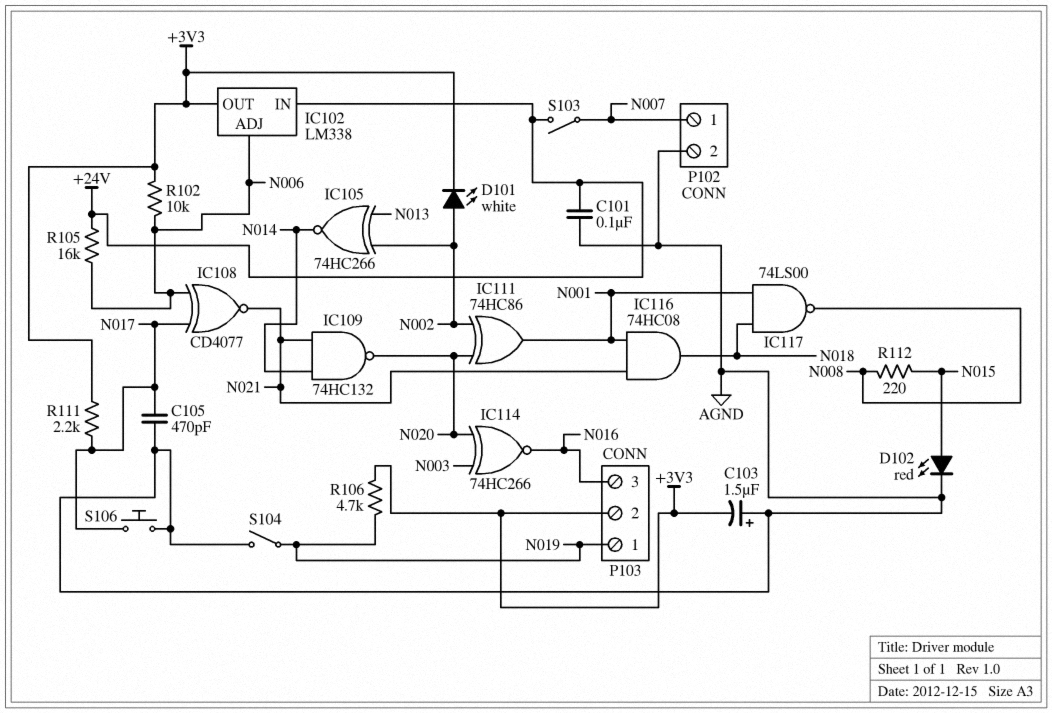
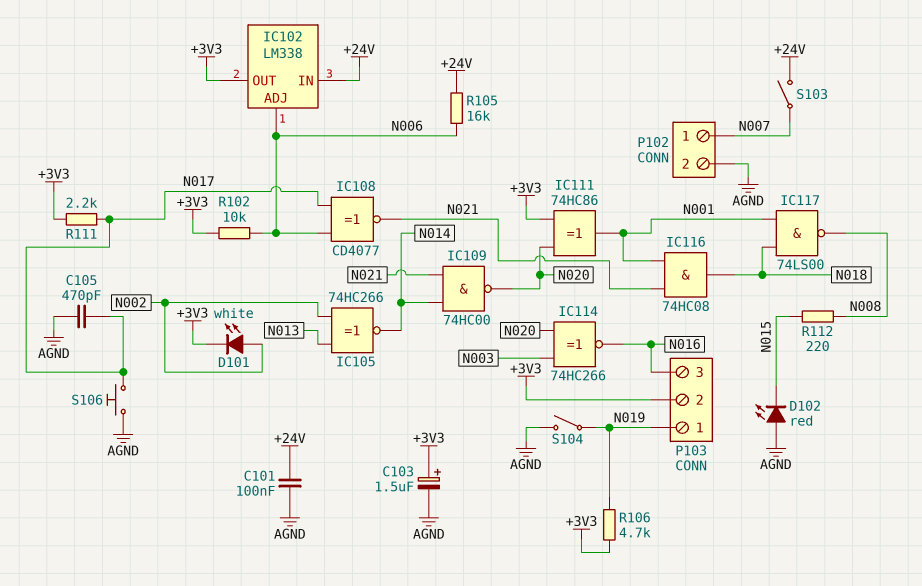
C103: 1.5uF (plus AGND, minus +3V3) -> 1.5uF (plus +3V3, minus AGND)
D102: LED red (A N015, K AGND) -> LED red (A AGND, K N015)
IC109: NAND 74HC132 (in N014, in N021, out N020) -> NAND 74HC00 (in N014, in N021, out N020)
IC111: XOR 74HC86 (in N002, in N020, out N001) -> XOR 74HC86 (in +3V3, in N020, out N001)

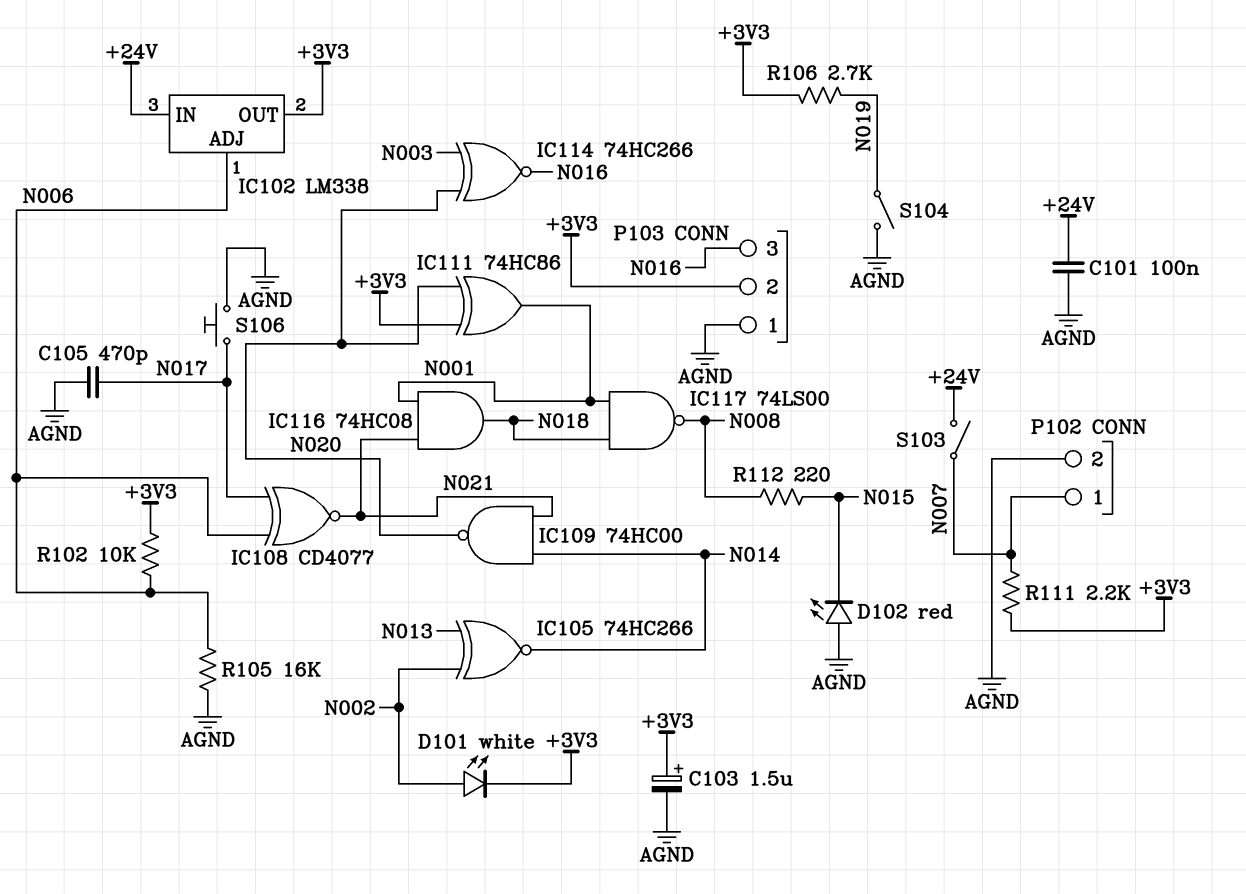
P103 pin 1: N019 -> AGND
R105: 16k (+24V, N006) -> 16k (AGND, N006)
R106: 4.7k (+3V3, N019) -> 2.7k (+3V3, N019)
R111: 2.2k (+3V3, N017) -> 2.2k (+3V3, N007)

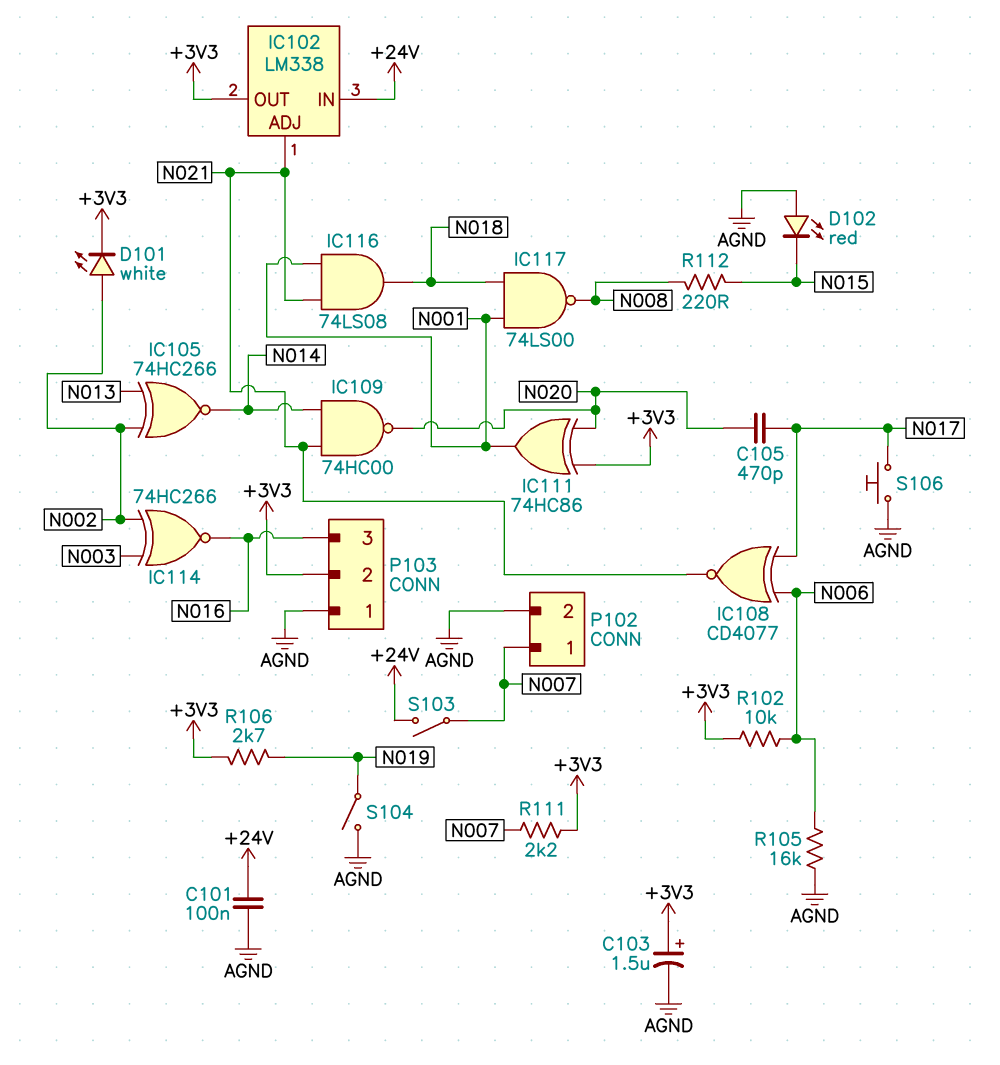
C105: 470pF (AGND, N017) -> 470pF (N017, N020)
IC102 pin ADJ: N006 -> N021
IC114: XNOR 74HC266 (in N003, in N020, out N016) -> XNOR 74HC266 (in N002, in N003, out N016)
IC116: AND 74HC08 (in N001, in N021, out N018) -> AND 74LS08 (in N001, in N021, out N018)

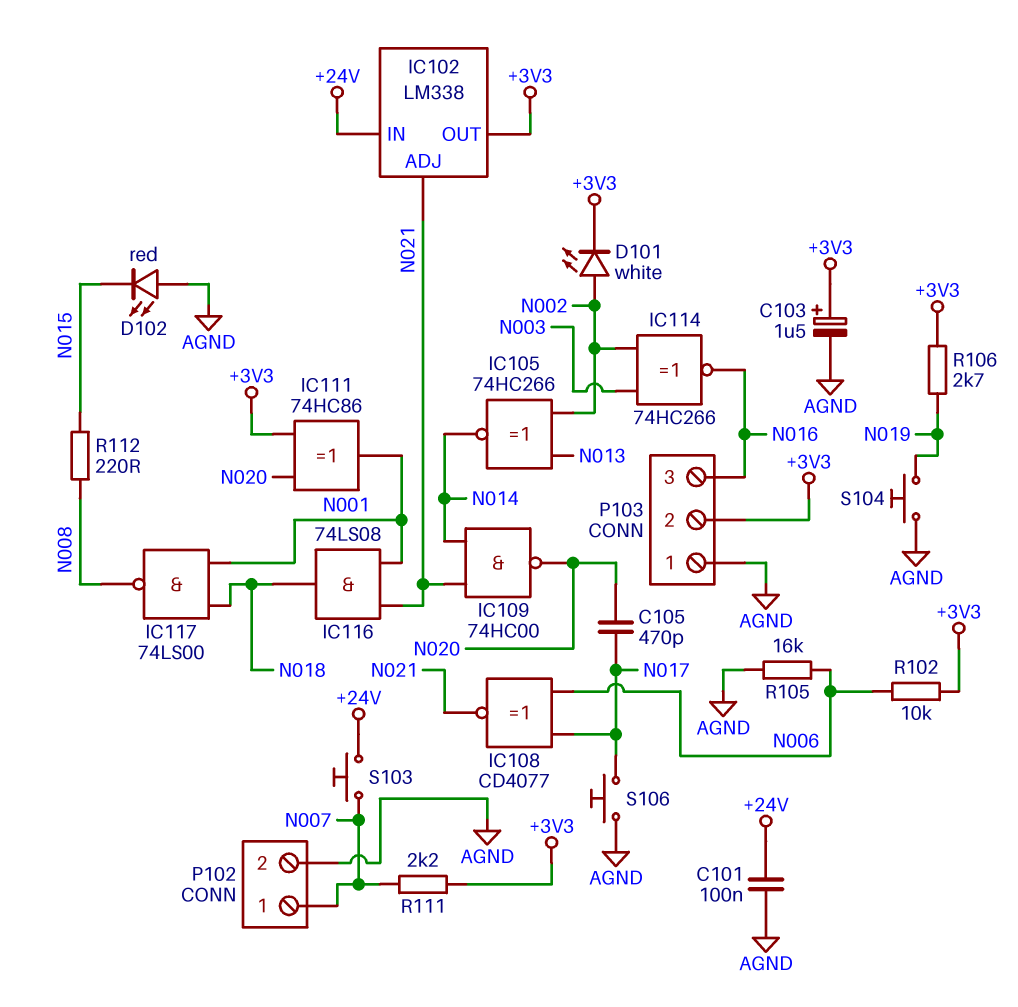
S103: switch (+24V, N007) -> button (+24V, N007)
S104: switch (AGND, N019) -> button (AGND, N019)

